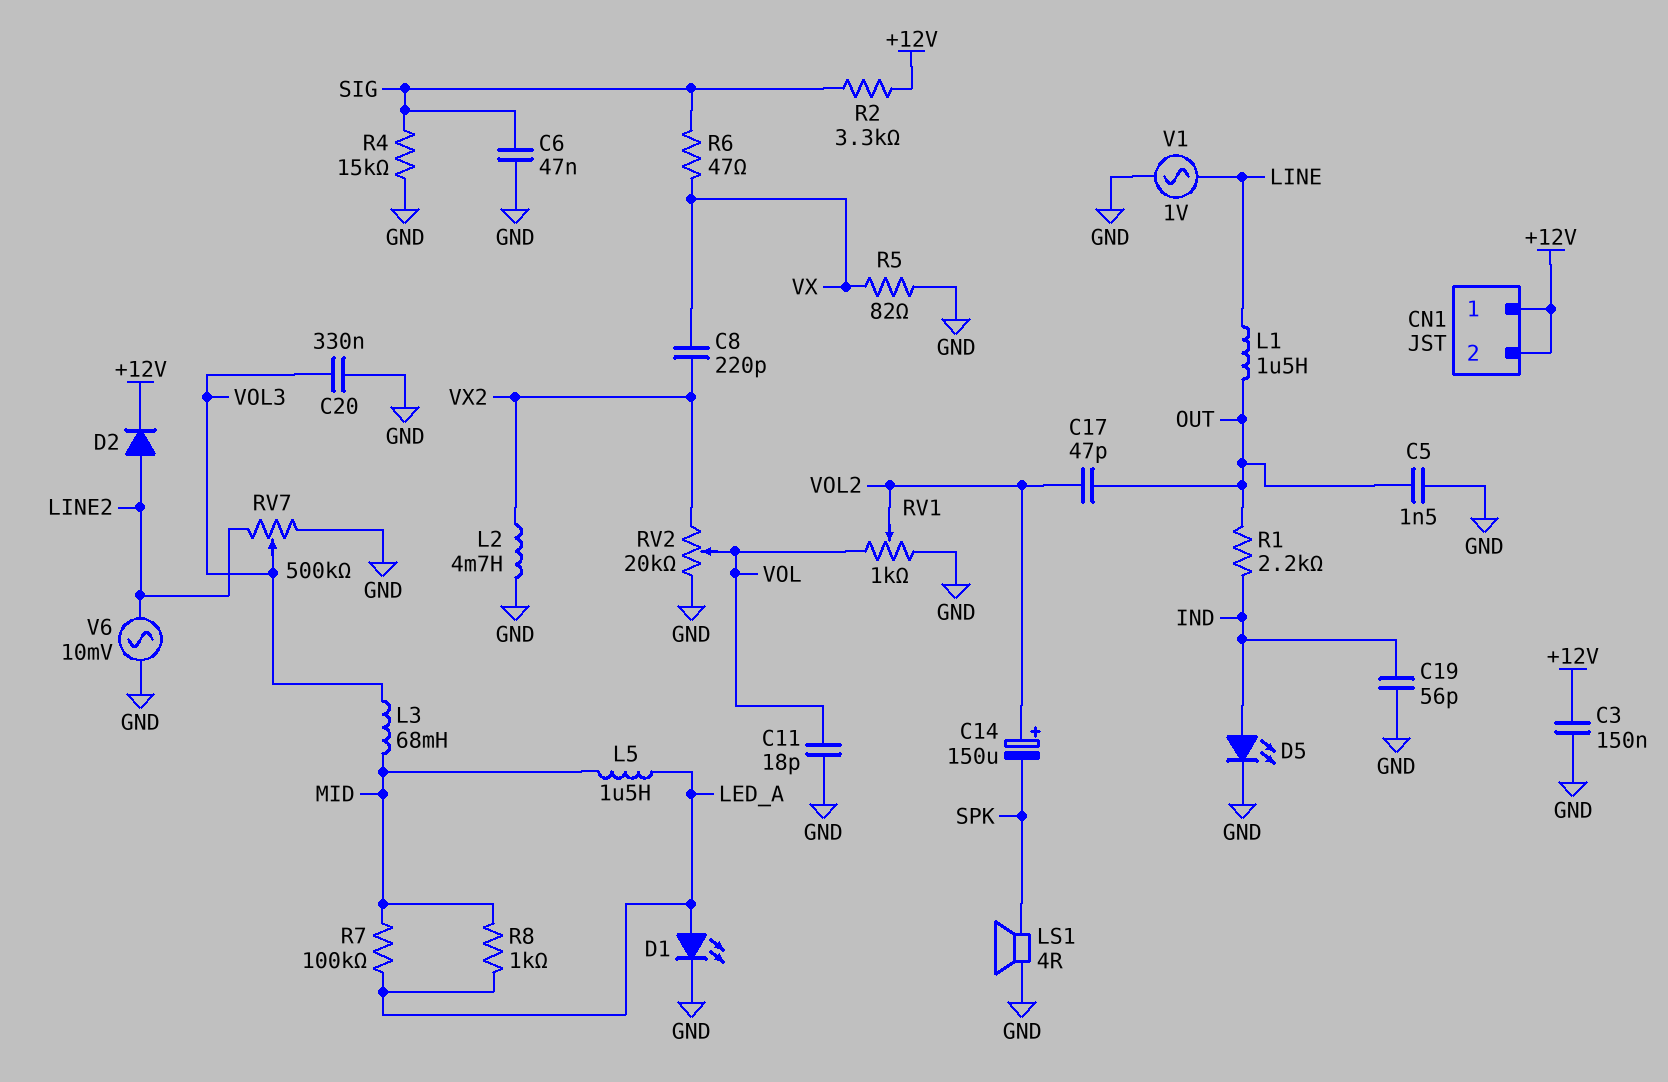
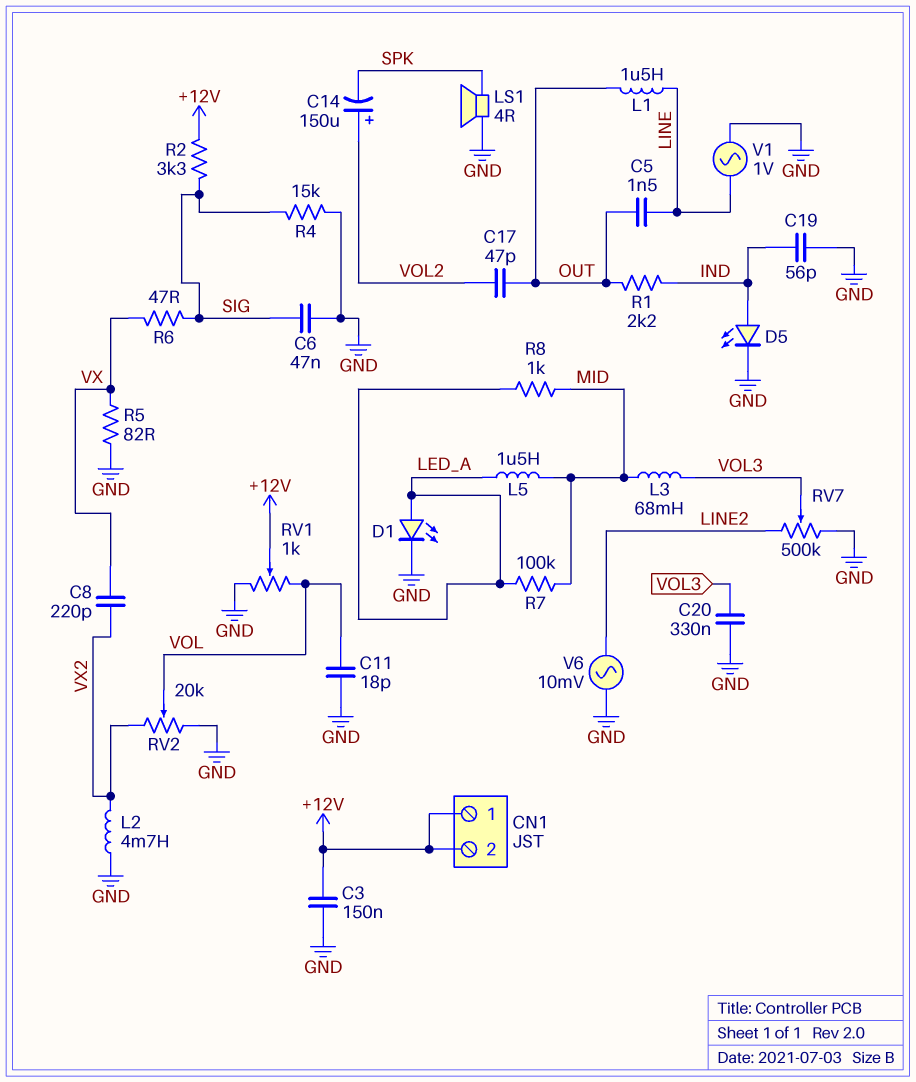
C5: 1.5nF (GND, OUT) -> 1.5nF (LINE, OUT)
D2: diode (A LINE2, K +12V) -> none
RV1: 1k (GND, VOL, wiper VOL2) -> 1k (GND, VOL, wiper +12V)

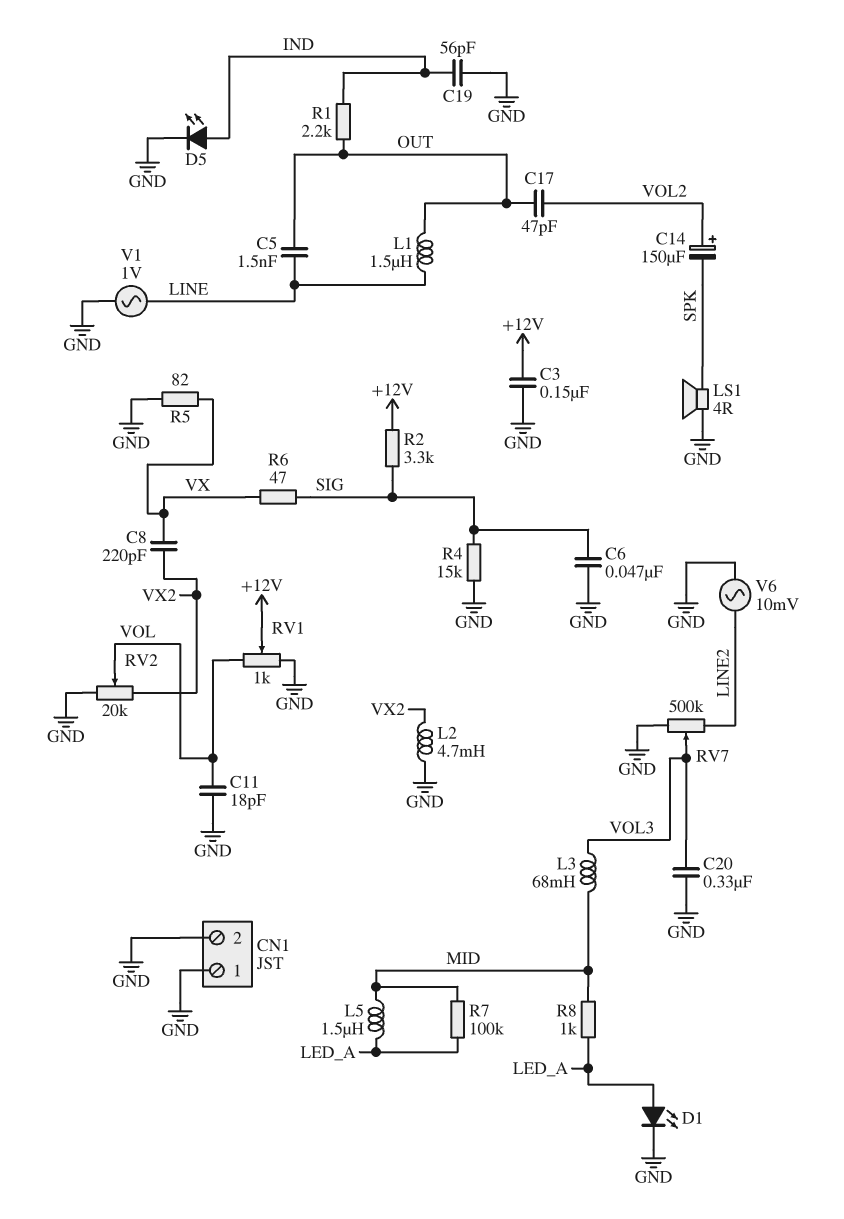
CN1 pin 1: +12V -> GND
CN1 pin 2: +12V -> GND

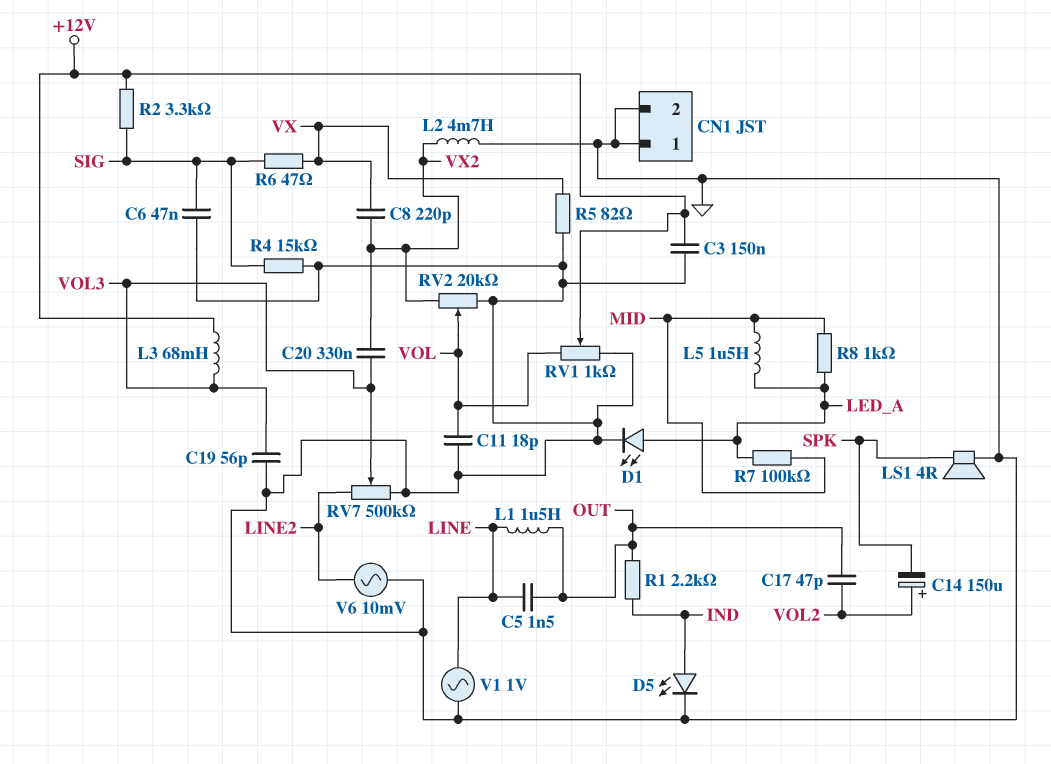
C19: 56pF (GND, IND) -> 56pF (GND, VOL3)
C20: 330nF (GND, VOL3) -> 330nF (VOL3, VX2)
L3: 68mH (MID, VOL3) -> 68mH (+12V, VOL3)

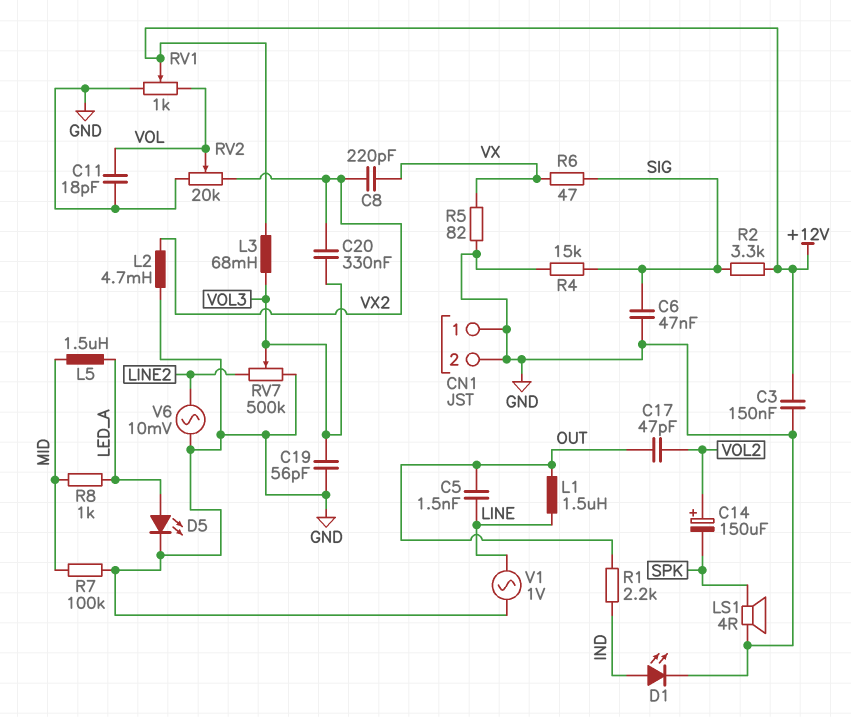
D1: LED (A LED_A, K GND) -> LED (A IND, K GND)
D5: LED (A IND, K GND) -> LED (A LED_A, K GND)
R7: 100k (LED_A, MID) -> 100k (GND, MID)

